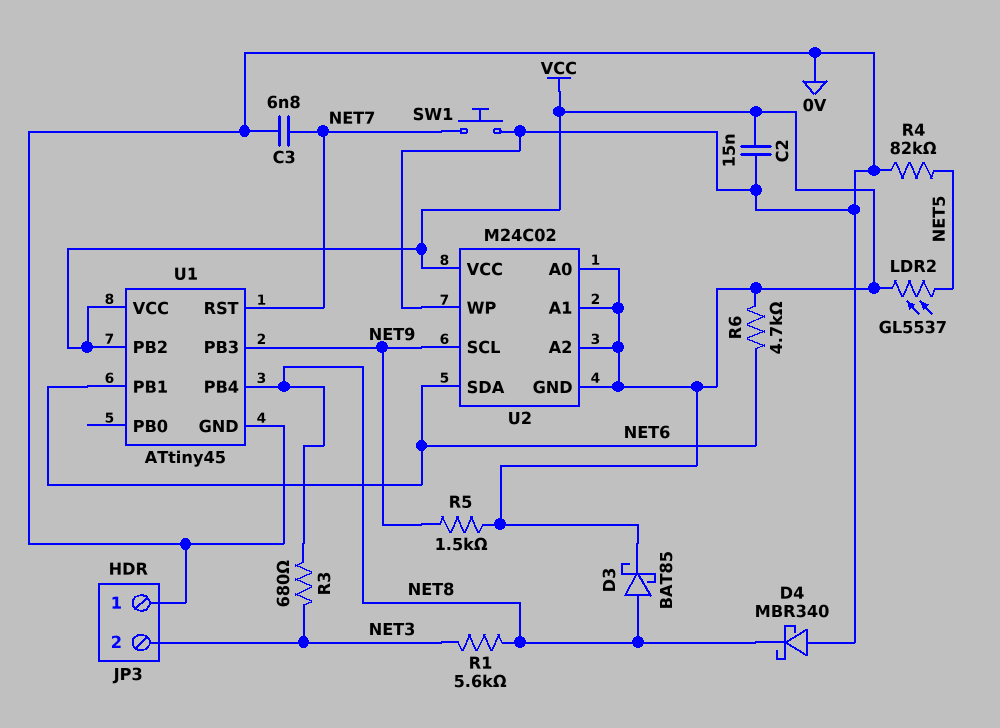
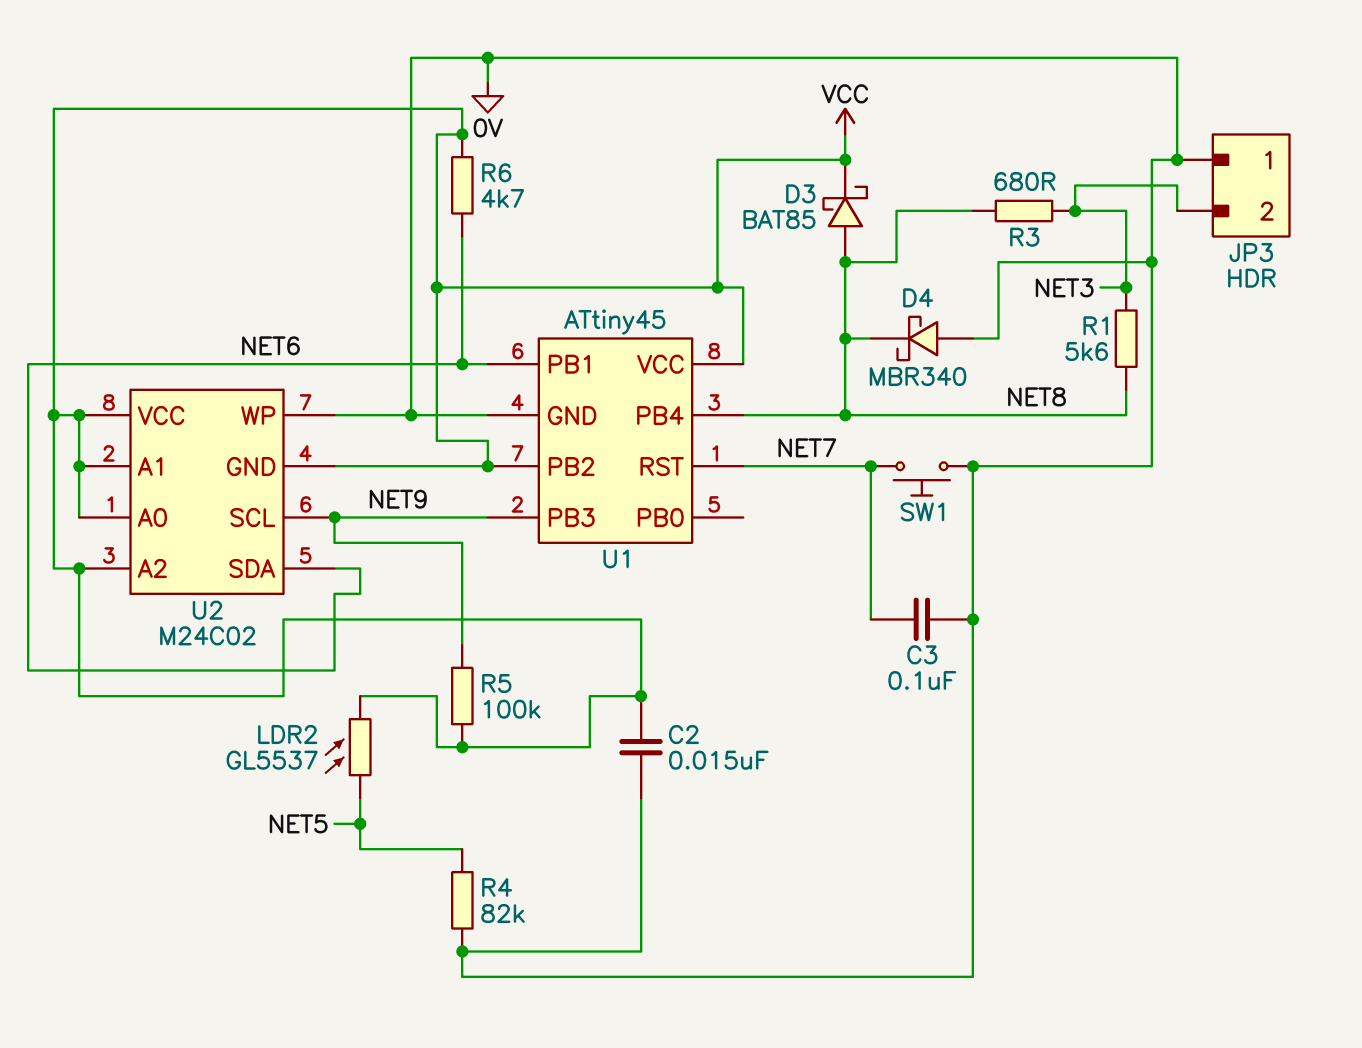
C3: 6.8nF (0V, NET7) -> 100nF (0V, NET7)
R5: 1.5k (NET9, VCC) -> 100k (NET9, VCC)

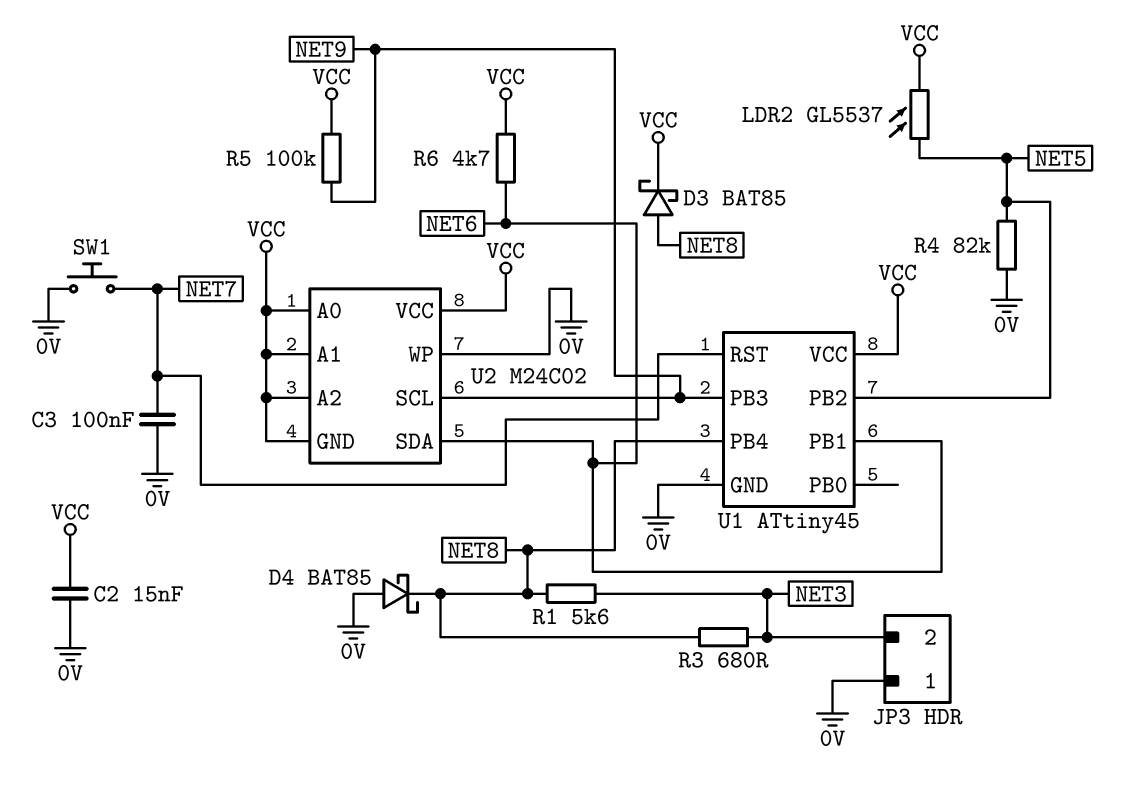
D4: schottky MBR340 (A 0V, K NET8) -> schottky BAT85 (A 0V, K NET8)
U1 pin PB2: VCC -> NET5

